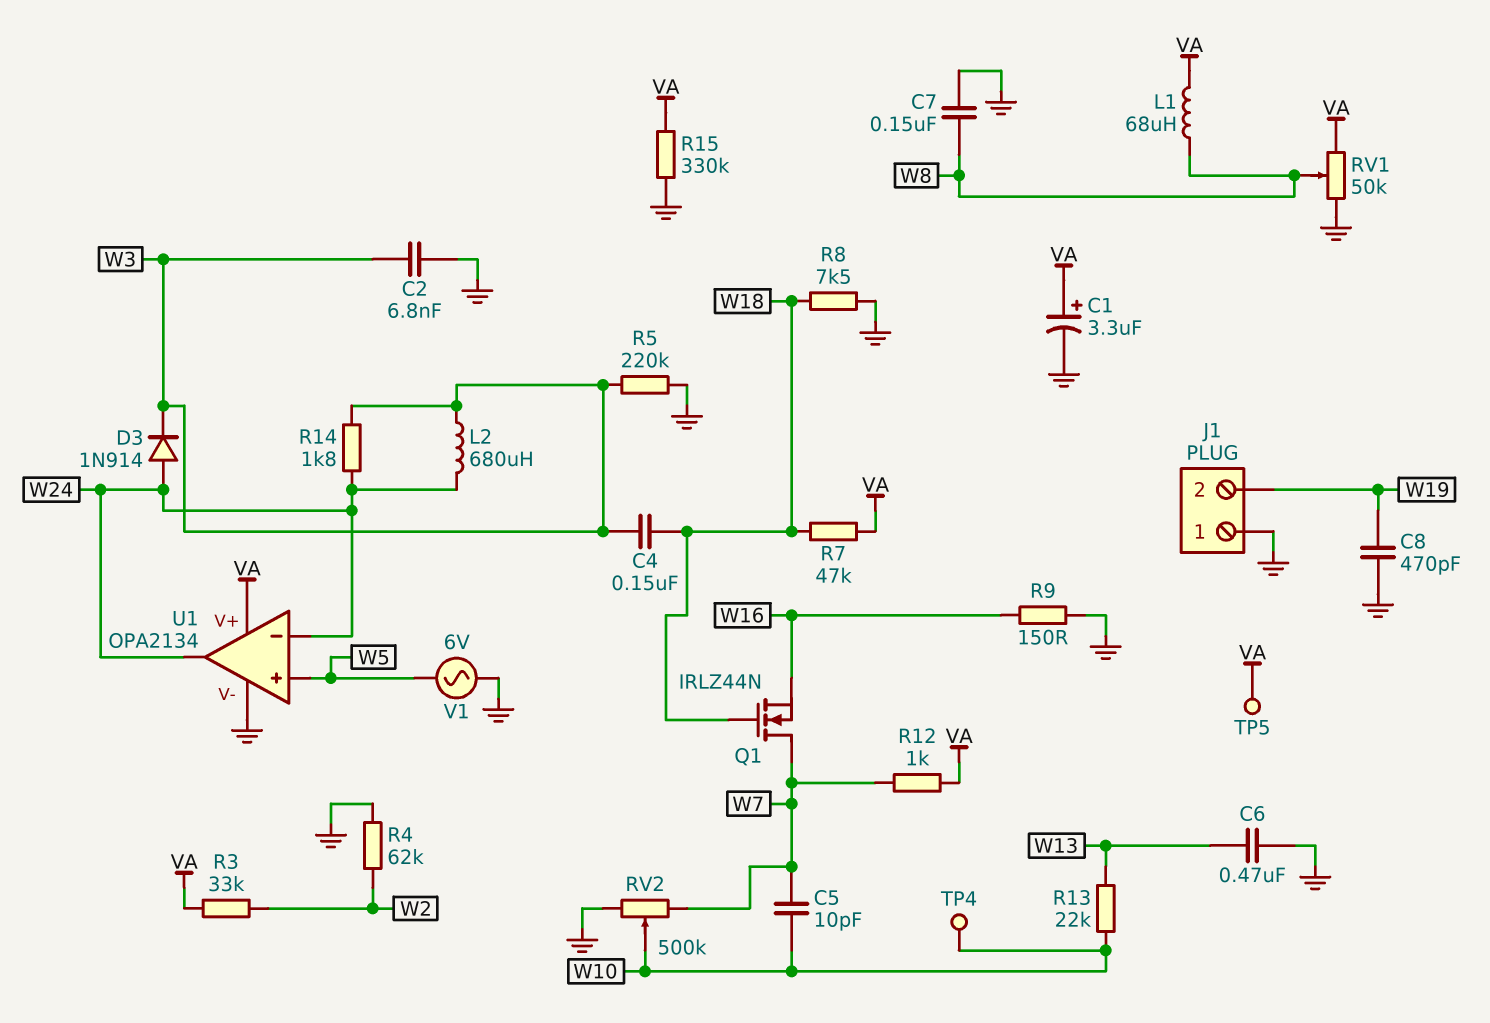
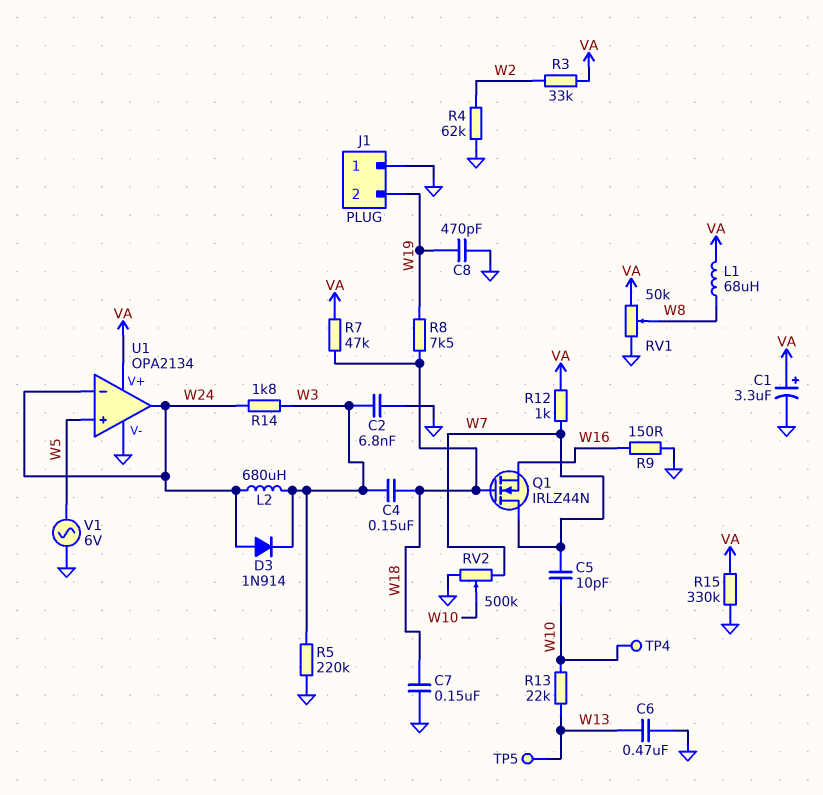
C7: 150nF (GND, W8) -> 150nF (GND, W18)
R8: 7.5k (GND, W18) -> 7.5k (W18, W19)
TP5: test point (VA) -> test point (W13)

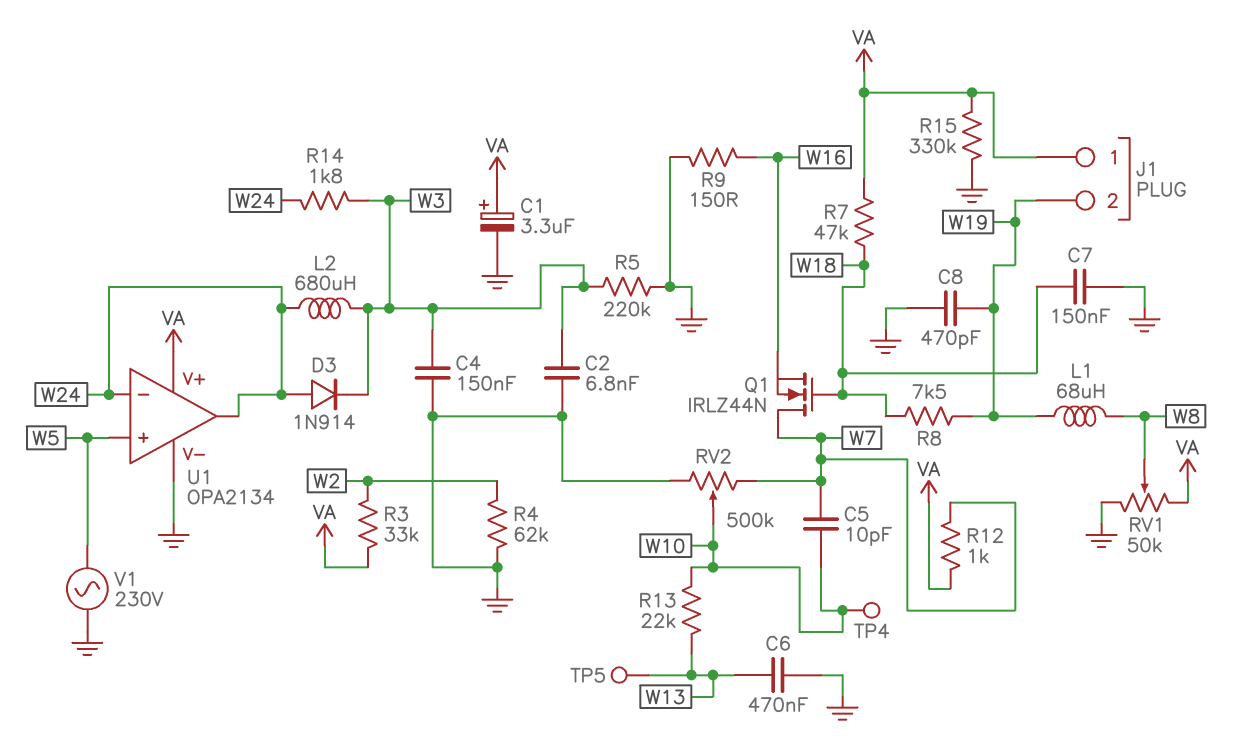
C4: 150nF (W3, W18) -> 150nF (GND, W3)
J1 pin 1: GND -> VA
L1: 68uH (VA, W8) -> 68uH (W8, W19)
V1: AC 6V (GND, W5) -> AC 230V (GND, W5)

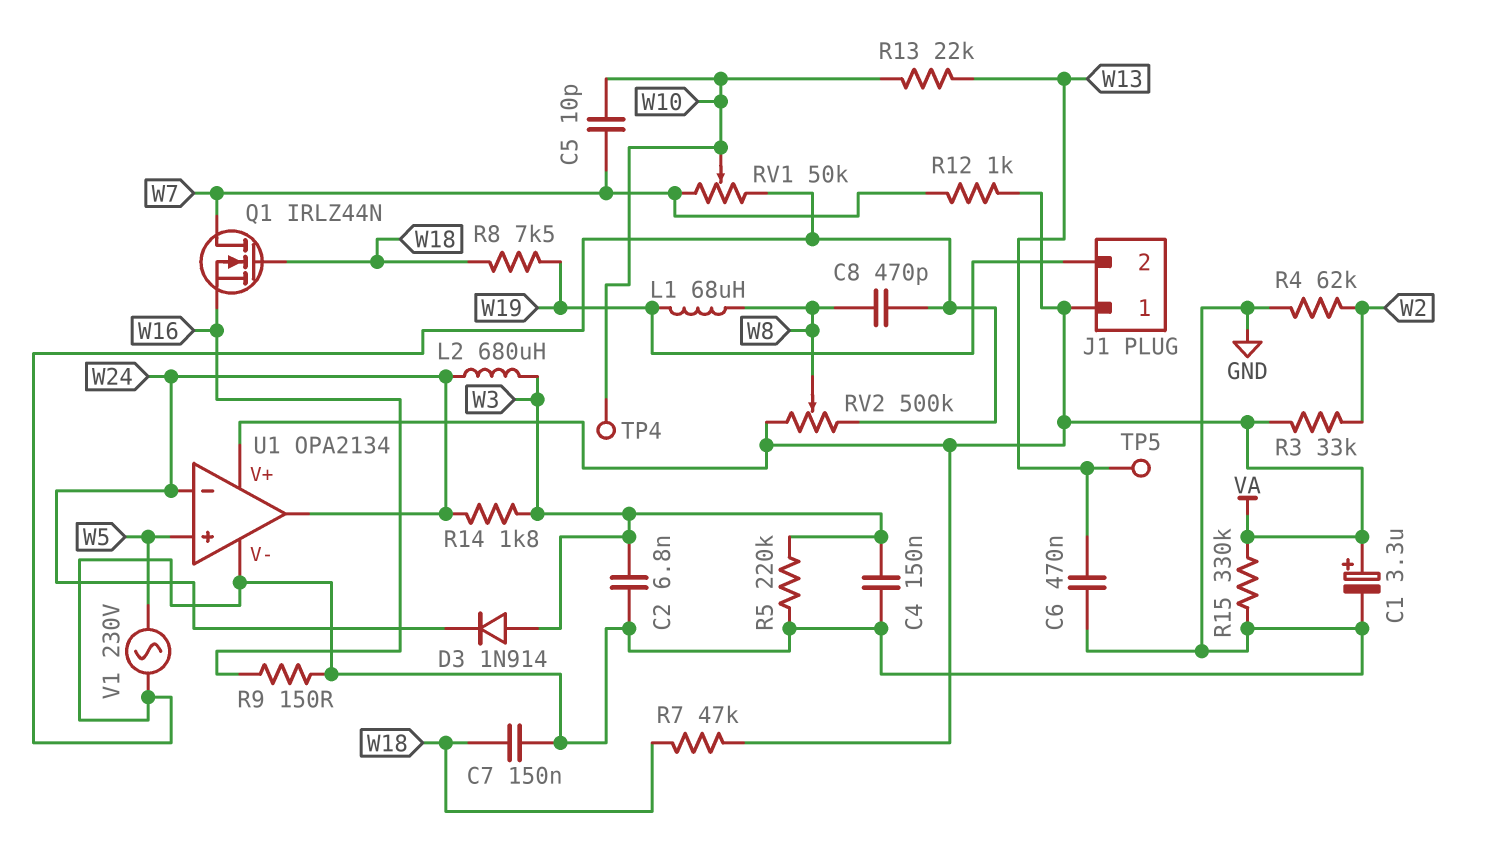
C8: 470pF (GND, W19) -> 470pF (GND, W8)
D3: diode 1N914 (A W24, K W3) -> diode 1N914 (A W3, K W24)
RV1: 50k (GND, VA, wiper W8) -> 50k (GND, W7, wiper W10)
RV2: 500k (GND, W7, wiper W10) -> 500k (GND, VA, wiper W8)

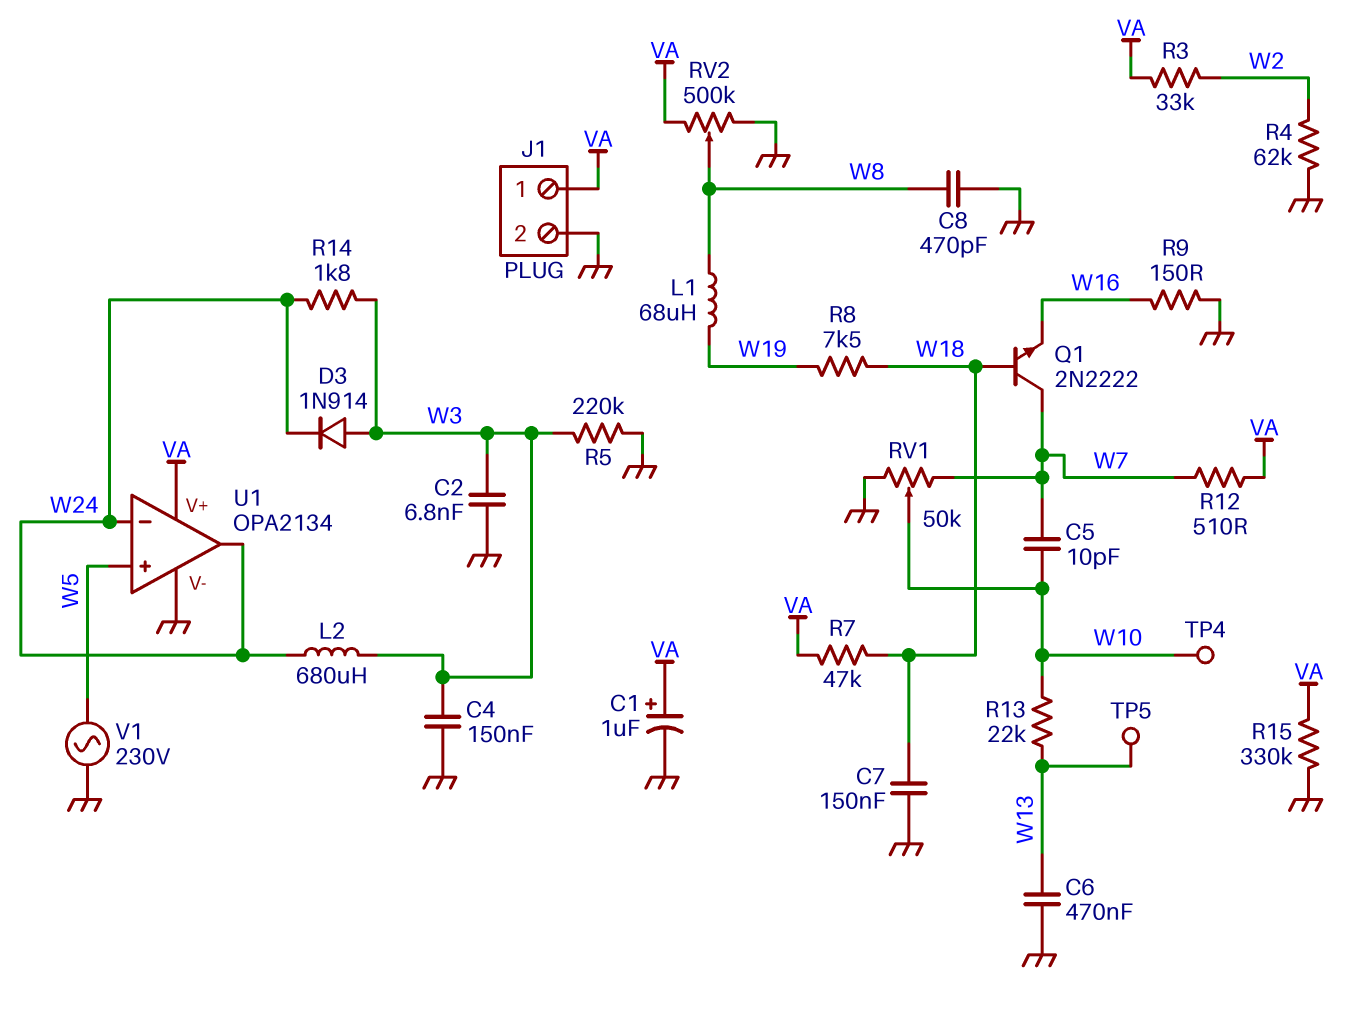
C1: 3.3uF (plus VA, minus GND) -> 1uF (plus VA, minus GND)
J1 pin 2: W19 -> GND
Q1: NMOS IRLZ44N (G W18, D W7, S W16) -> NPN 2N2222 (B W18, C W7, E W16)
R12: 1k (VA, W7) -> 510 (VA, W7)

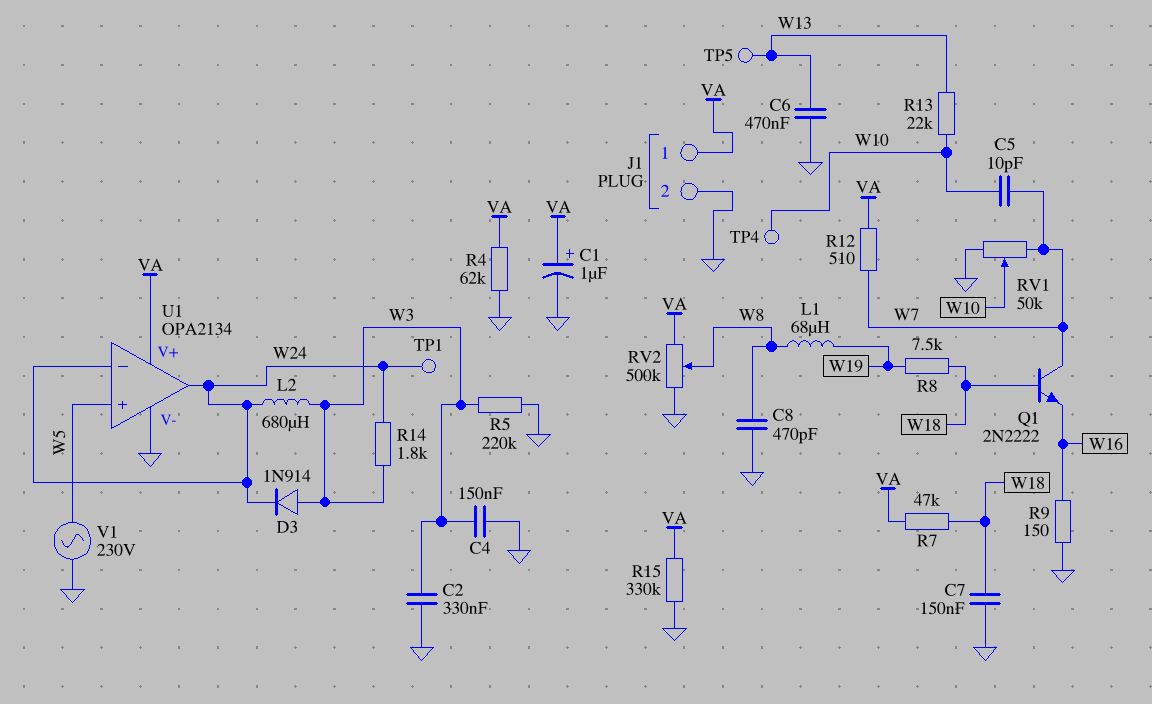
C2: 6.8nF (GND, W3) -> 330nF (GND, W3)
R3: 33k (VA, W2) -> none
R4: 62k (GND, W2) -> 62k (GND, VA)
TP1: none -> test point (W24)

